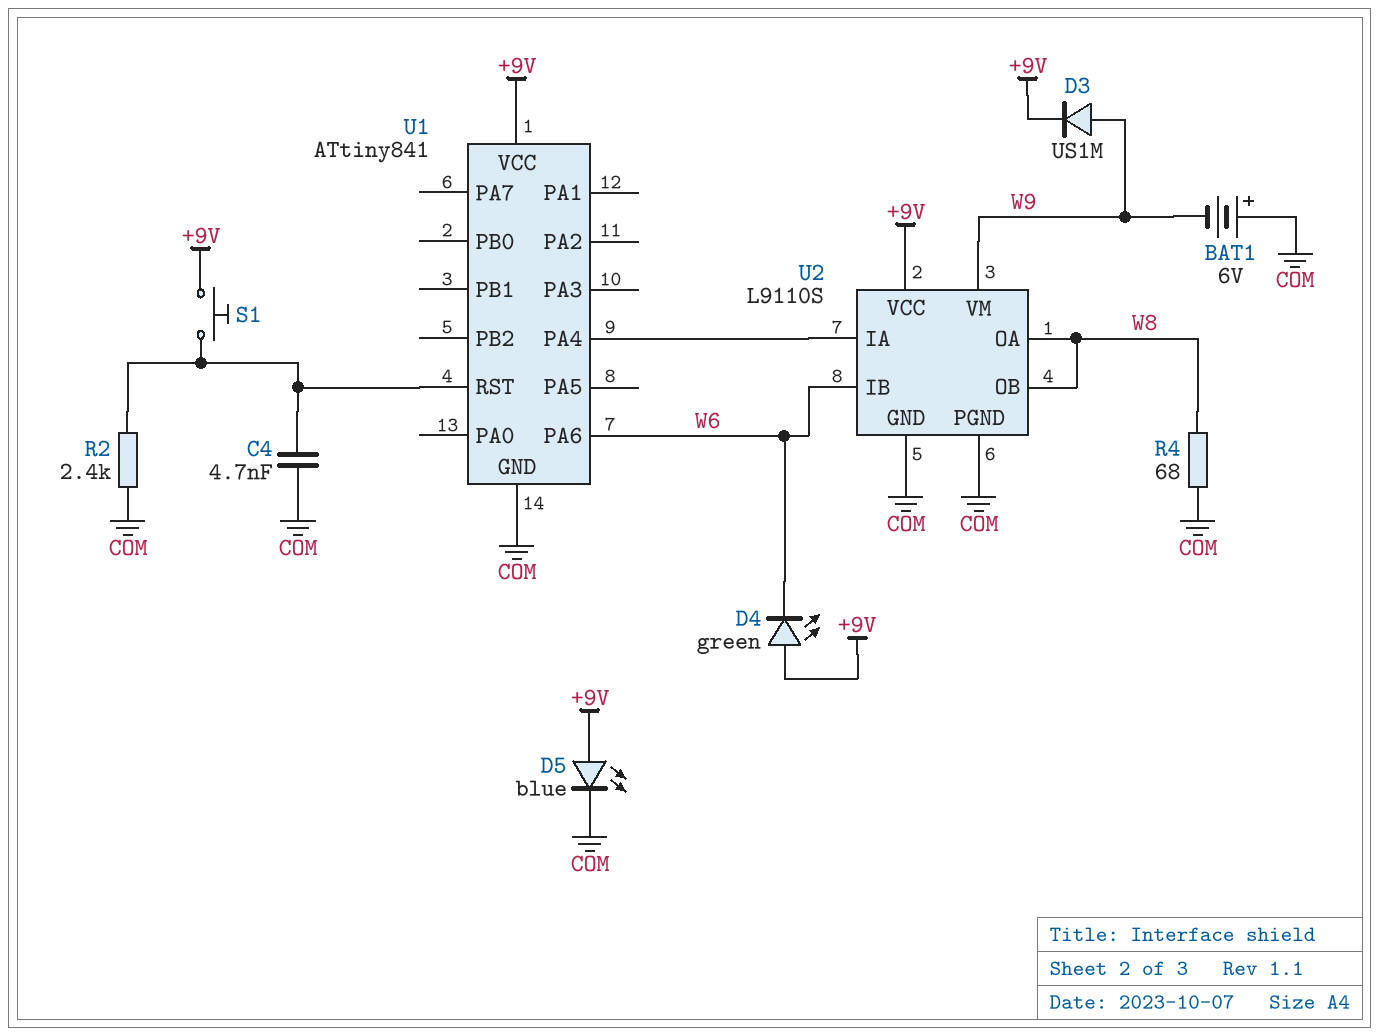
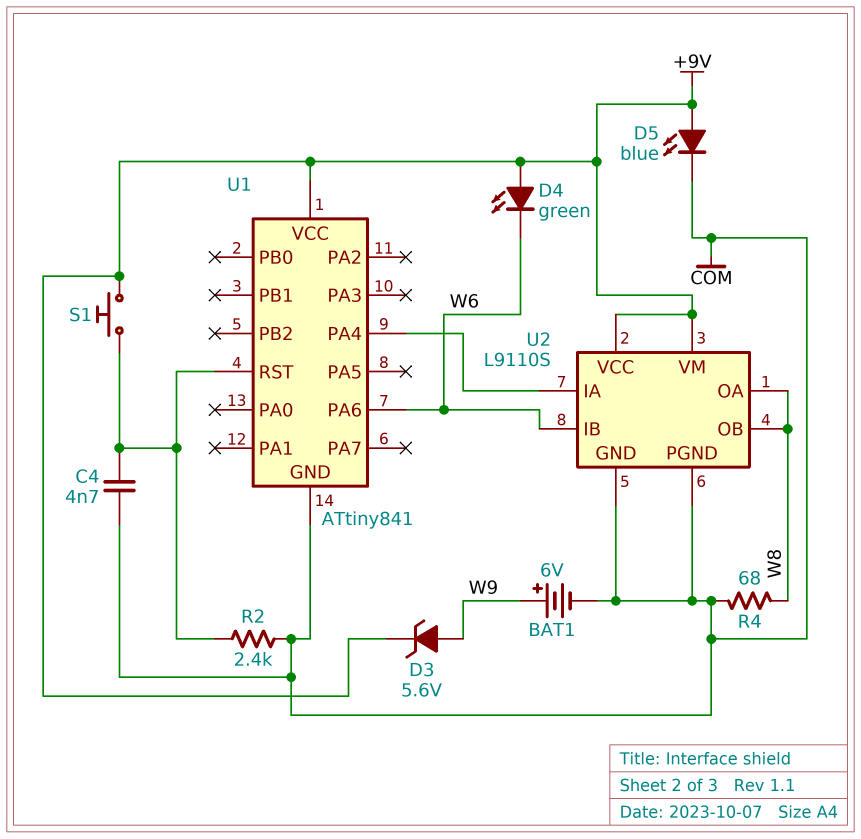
BAT1: 6V (plus COM, minus W9) -> 6V (plus W9, minus COM)
D3: diode US1M (A W9, K +9V) -> zener 5.6V (A W9, K +9V)
U2 pin VM: W9 -> +9V

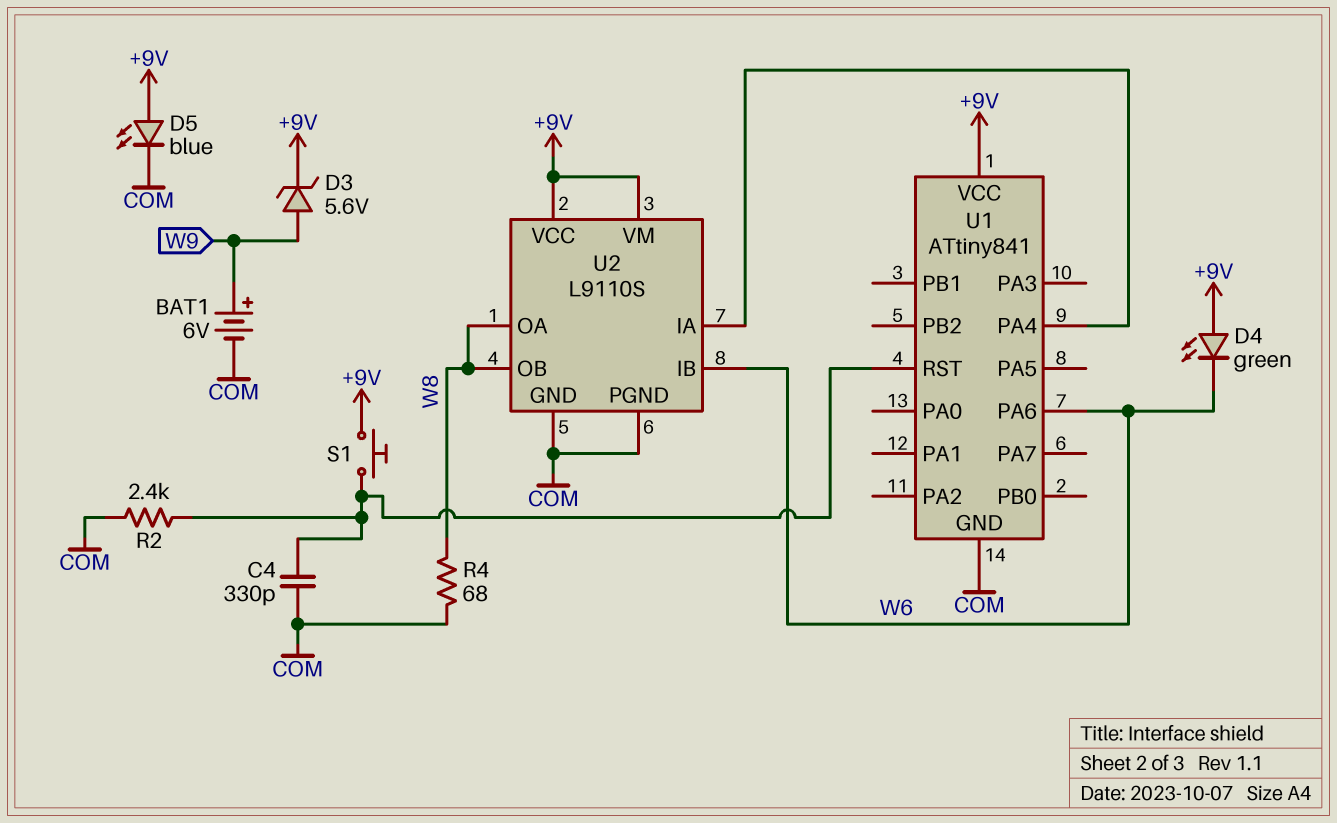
C4: 4.7nF (COM, U1/RST) -> 330pF (COM, U1/RST)

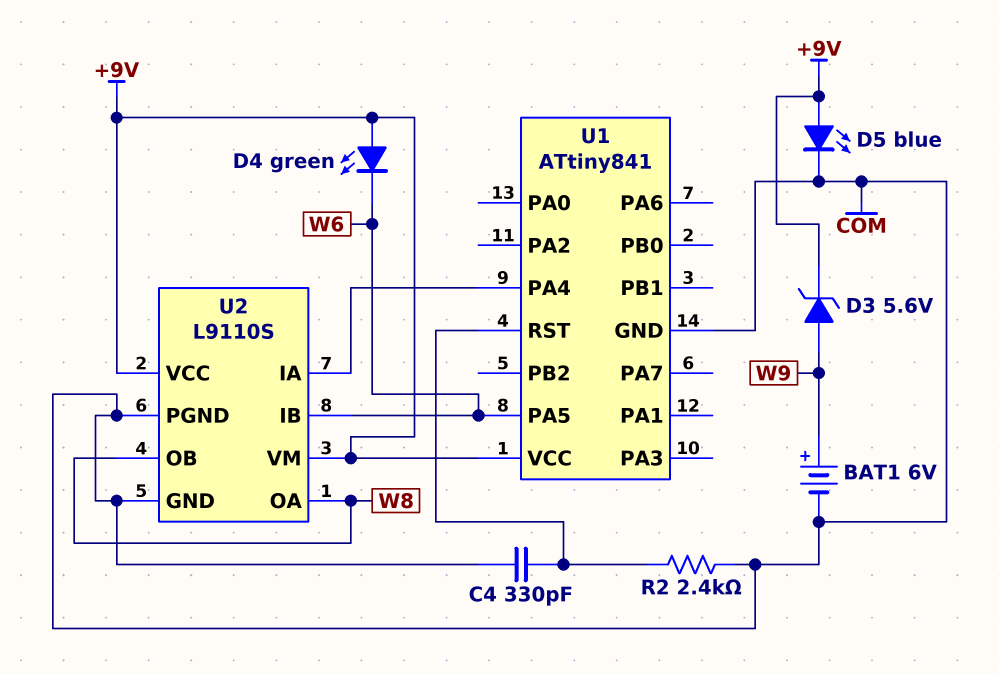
R4: 68 (COM, W8) -> none
S1: button (+9V, U1/RST) -> none
U1 pin PA5: none -> W6
U1 pin PA6: W6 -> none

